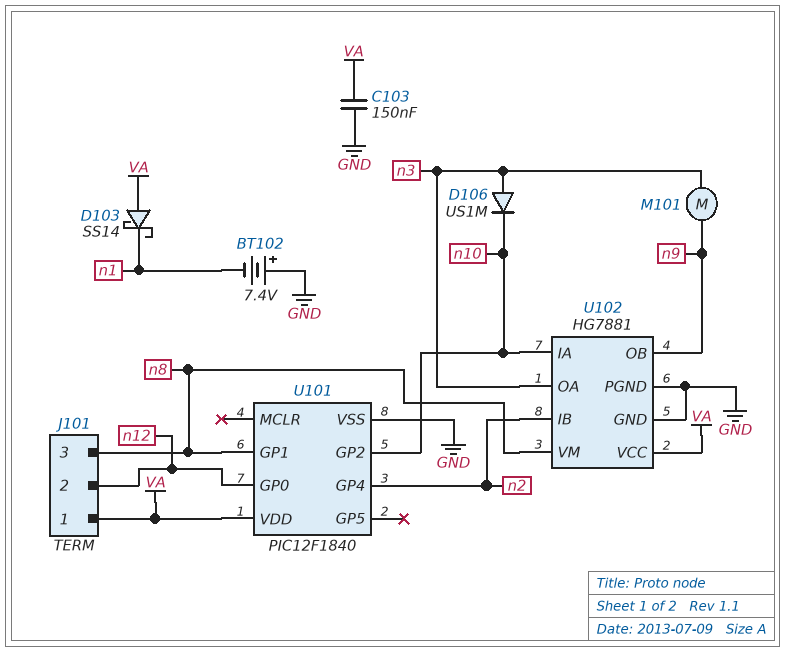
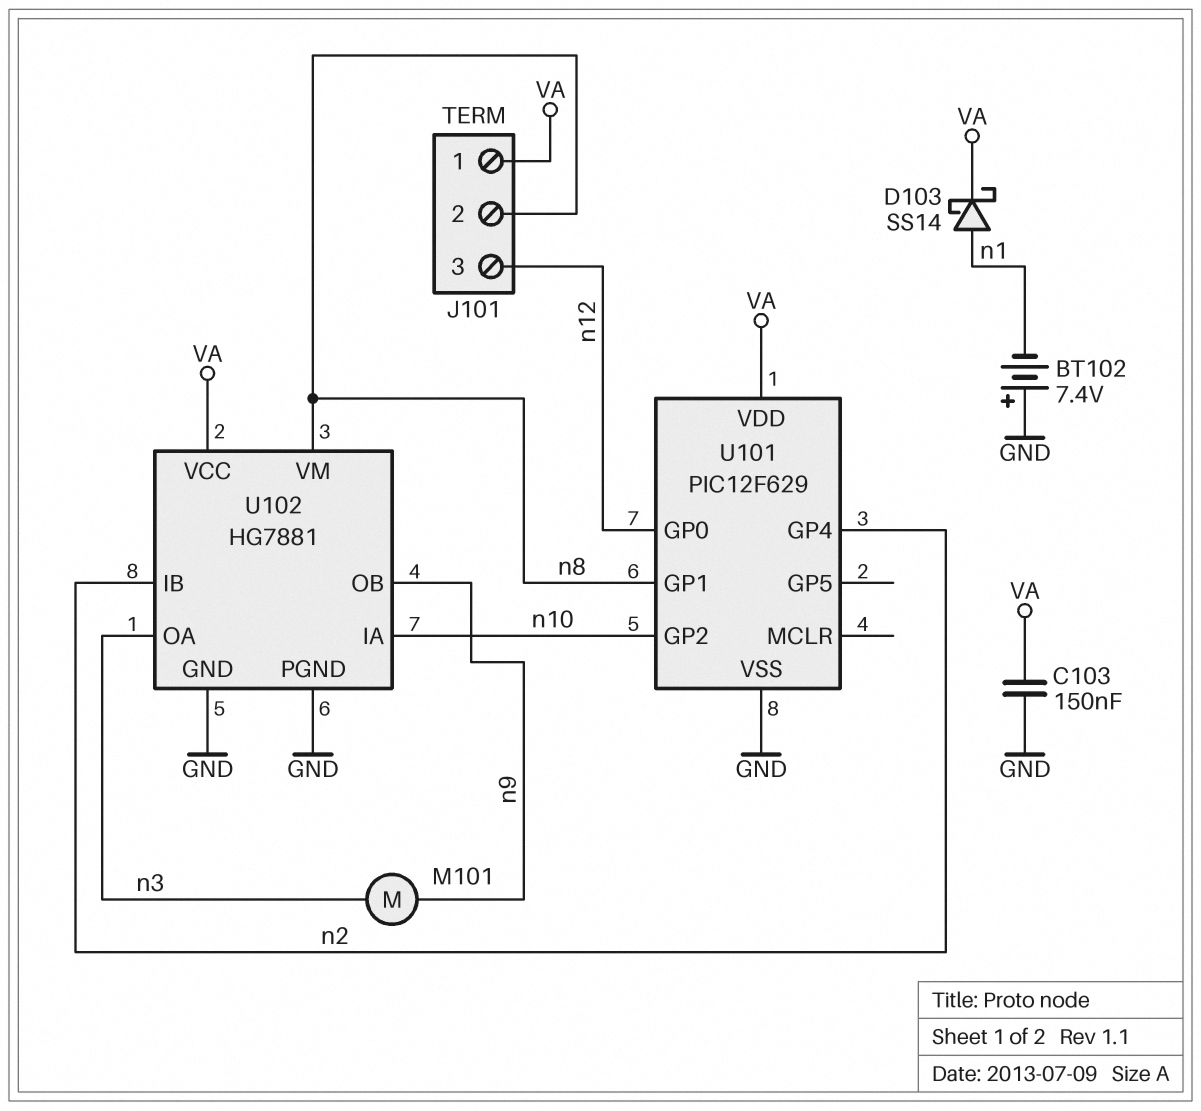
D103: schottky SS14 (A VA, K n1) -> schottky SS14 (A n1, K VA)
D106: diode US1M (A n3, K n10) -> none
J101 pin 2: n12 -> n8
J101 pin 3: n8 -> n12
U101: PIC12F1840 -> PIC12F629

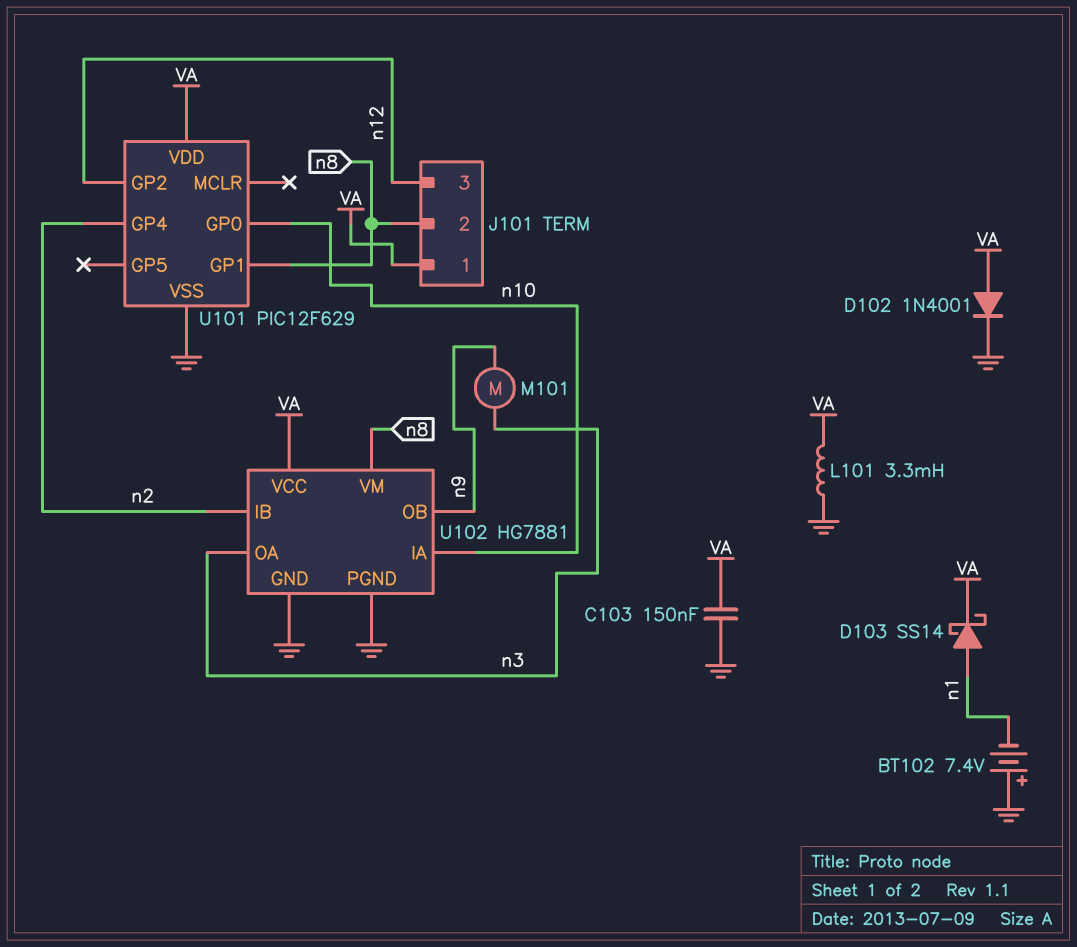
D102: none -> diode 1N4001 (A VA, K GND)
L101: none -> 3.3mH (GND, VA)
U101 pin GP0: n12 -> n10
U101 pin GP2: n10 -> n12

